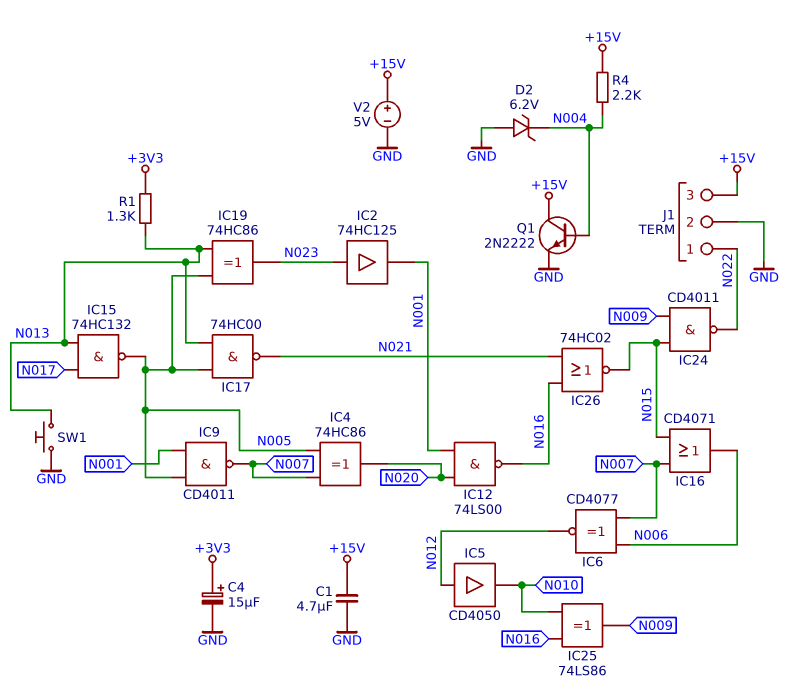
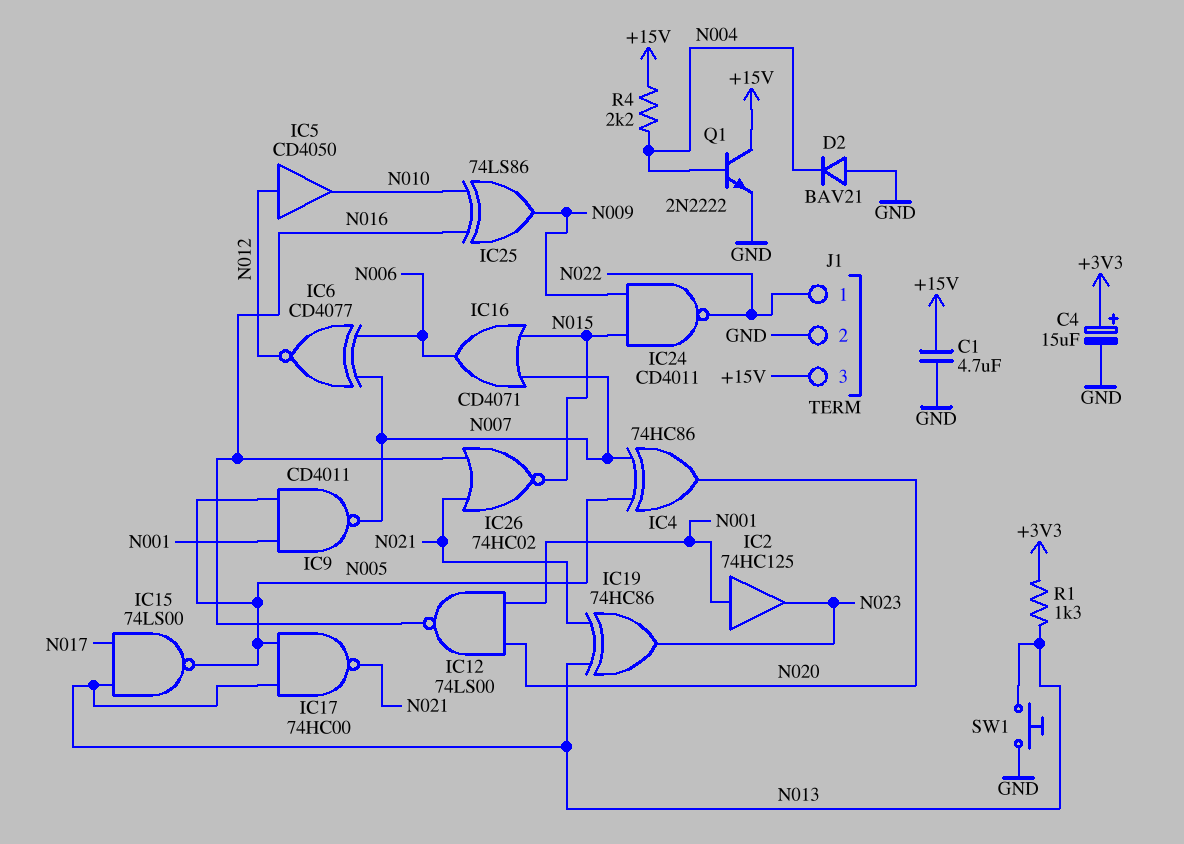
D2: zener 6.2V (A GND, K N004) -> diode BAV21 (A GND, K N004)
IC2: buffer 74HC125 (in N023, out N001) -> buffer 74HC125 (in N001, out N023)
IC15: NAND 74HC132 (in N013, in N017, out N005) -> NAND 74LS00 (in N013, in N017, out N005)
IC19: XOR 74HC86 (in N005, in N013, out N023) -> XOR 74HC86 (in N013, in N021, out N023)
V2: 5V (plus +15V, minus GND) -> none

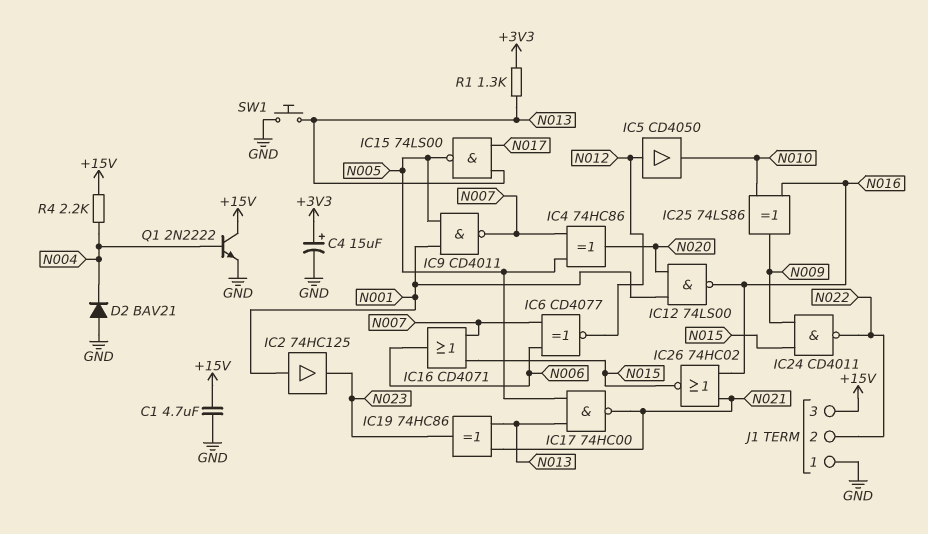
J1 pin 1: N022 -> GND
J1 pin 2: GND -> N022

